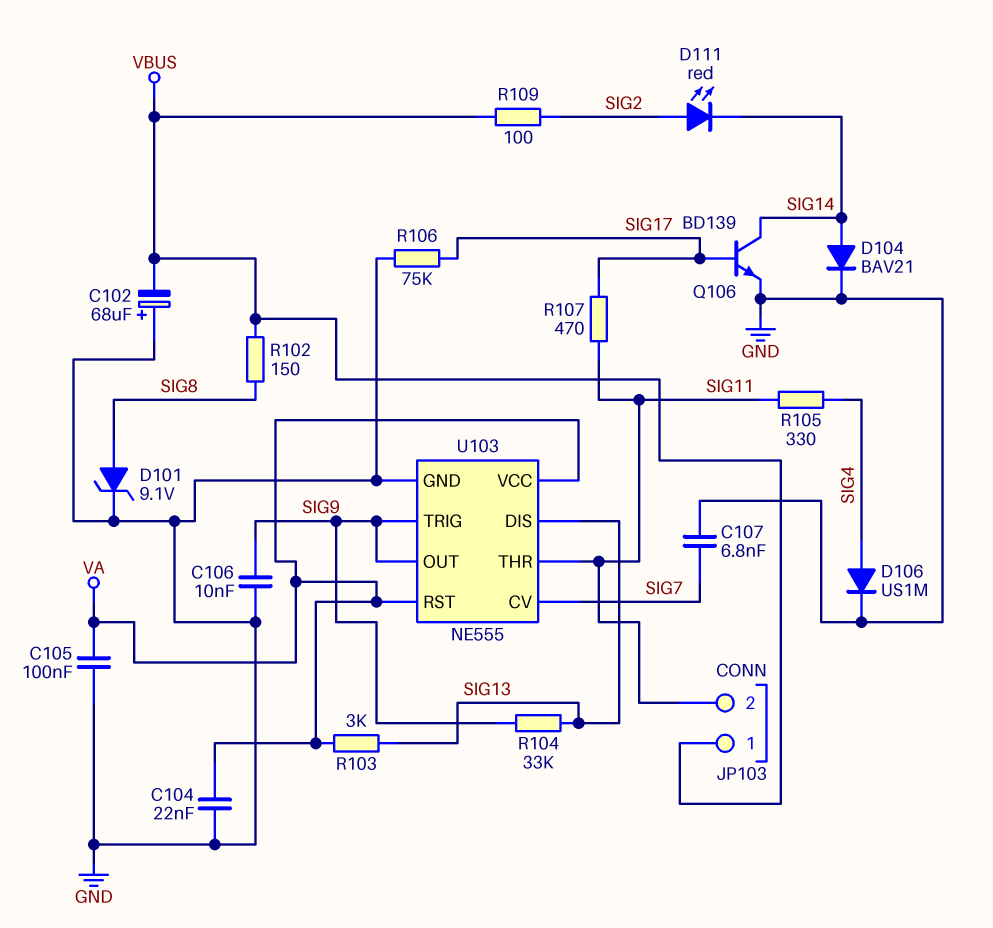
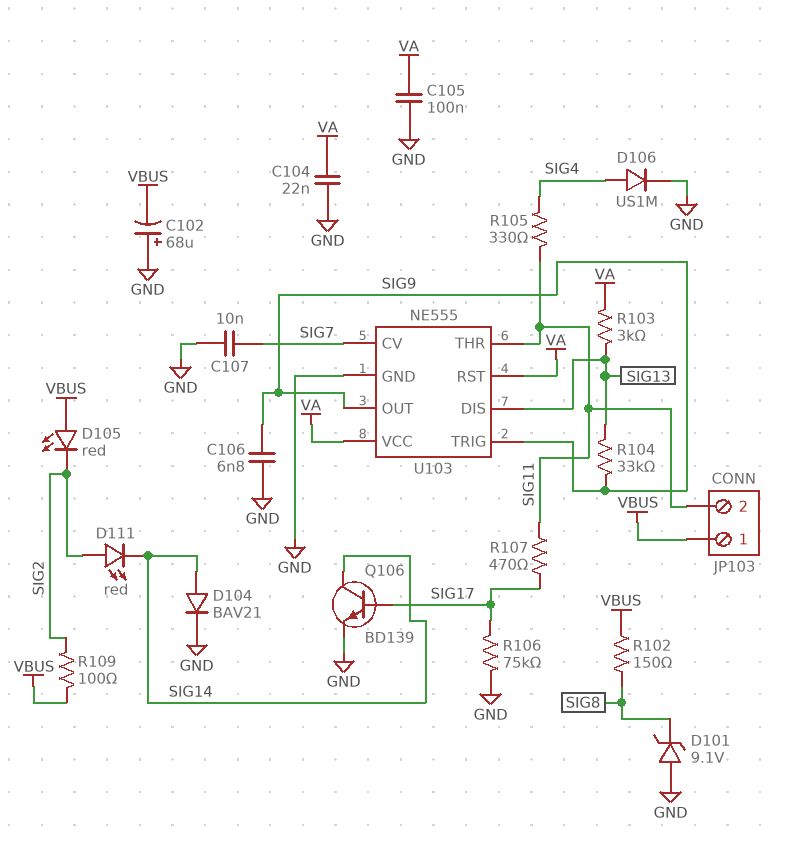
C106: 10nF (GND, SIG9) -> 6.8nF (GND, SIG9)
C107: 6.8nF (GND, SIG7) -> 10nF (GND, SIG7)
D101: zener 9.1V (A SIG8, K GND) -> zener 9.1V (A GND, K SIG8)
D105: none -> LED red (A VBUS, K SIG2)

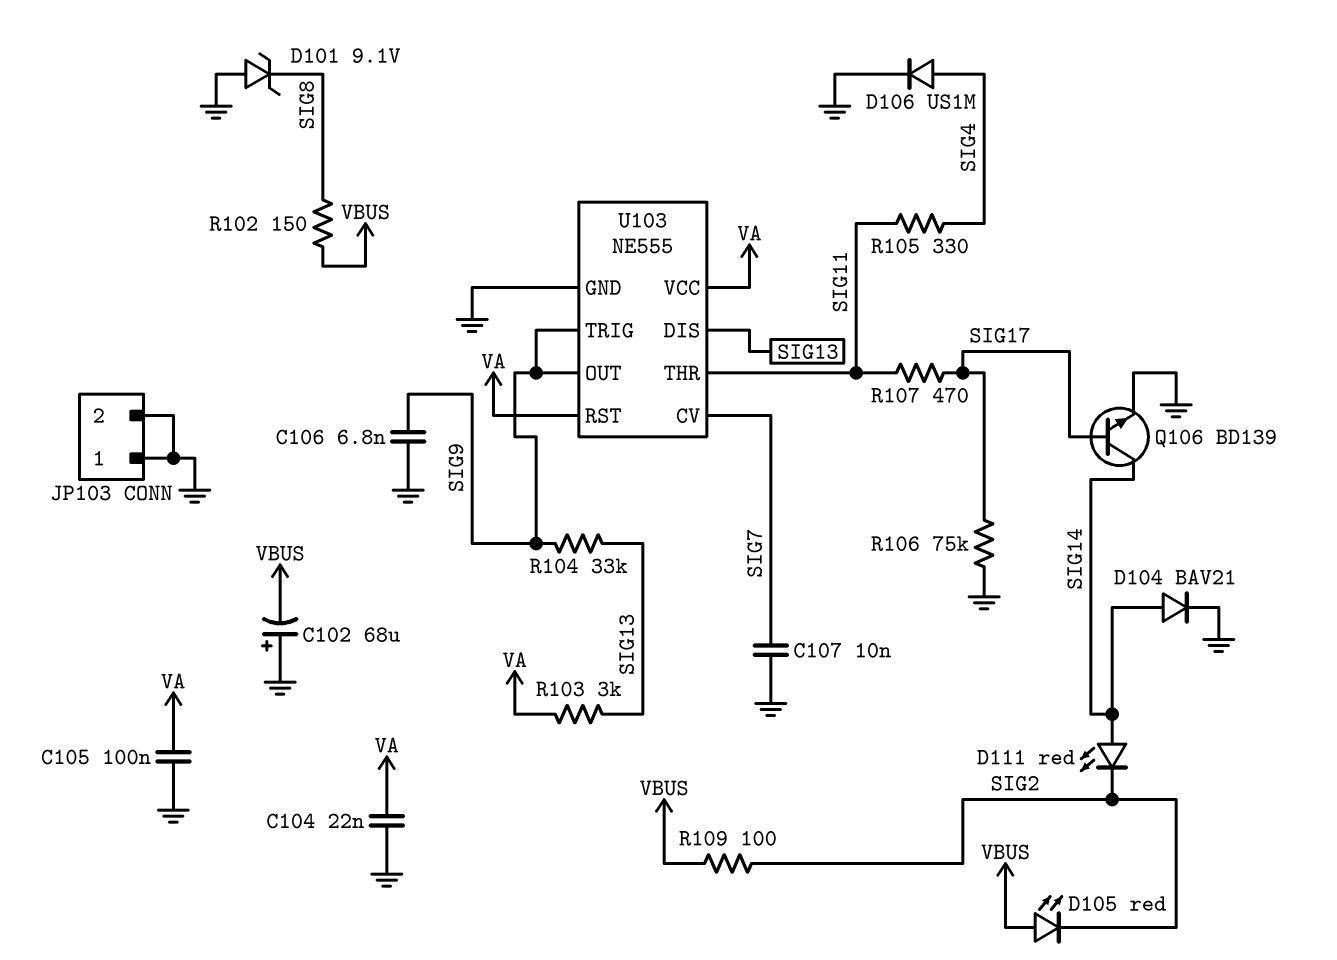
D111: LED red (A SIG2, K SIG14) -> LED red (A SIG14, K SIG2)
JP103 pin 1: VBUS -> GND
JP103 pin 2: SIG11 -> GND

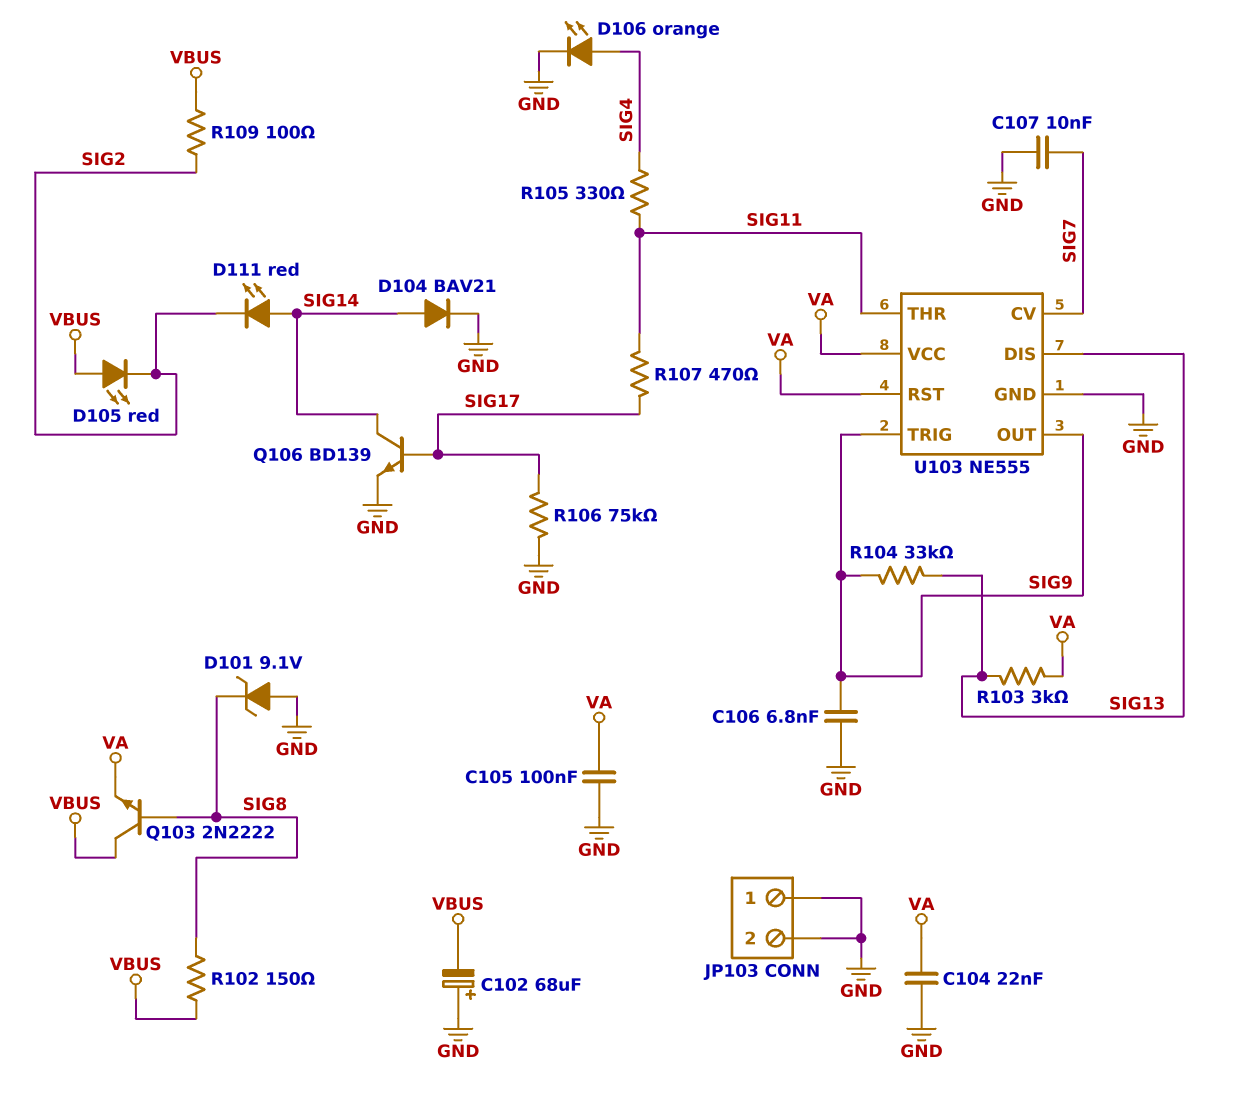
D106: diode US1M (A SIG4, K GND) -> LED orange (A SIG4, K GND)
Q103: none -> NPN 2N2222 (B SIG8, C VBUS, E VA)

